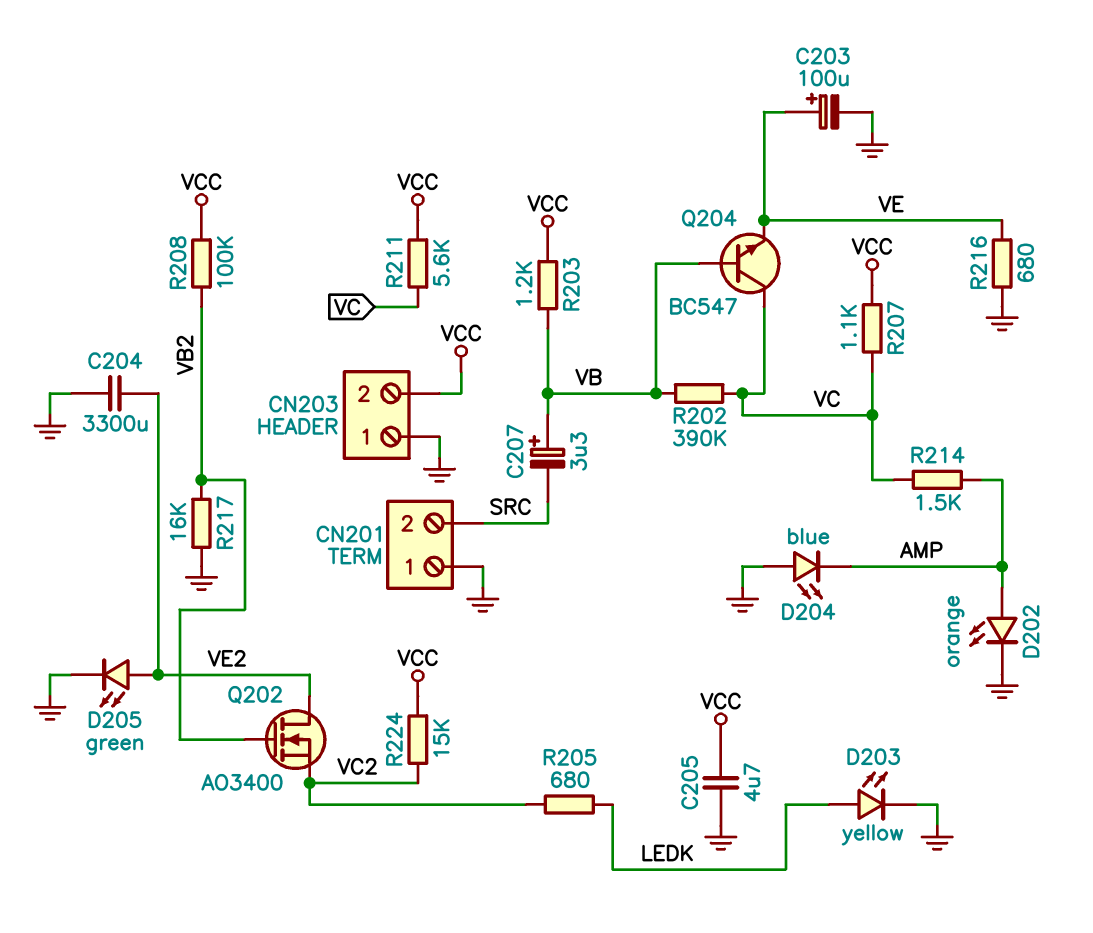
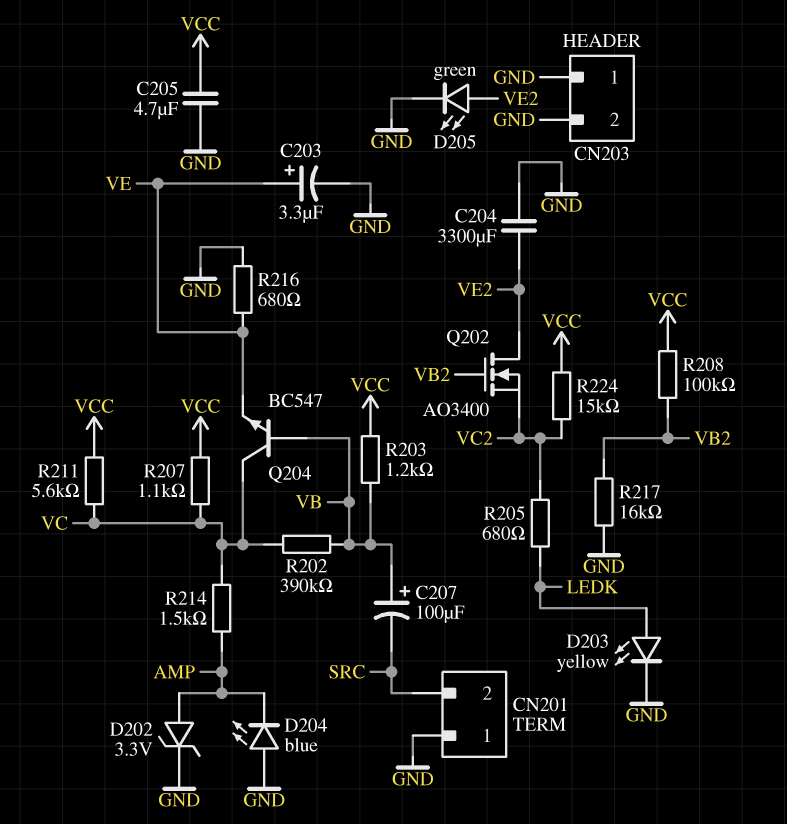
C203: 100uF (plus VE, minus GND) -> 3.3uF (plus VE, minus GND)
C207: 3.3uF (plus VB, minus SRC) -> 100uF (plus VB, minus SRC)
CN203 pin 2: VCC -> GND
D202: LED orange (A AMP, K GND) -> zener 3.3V (A AMP, K GND)

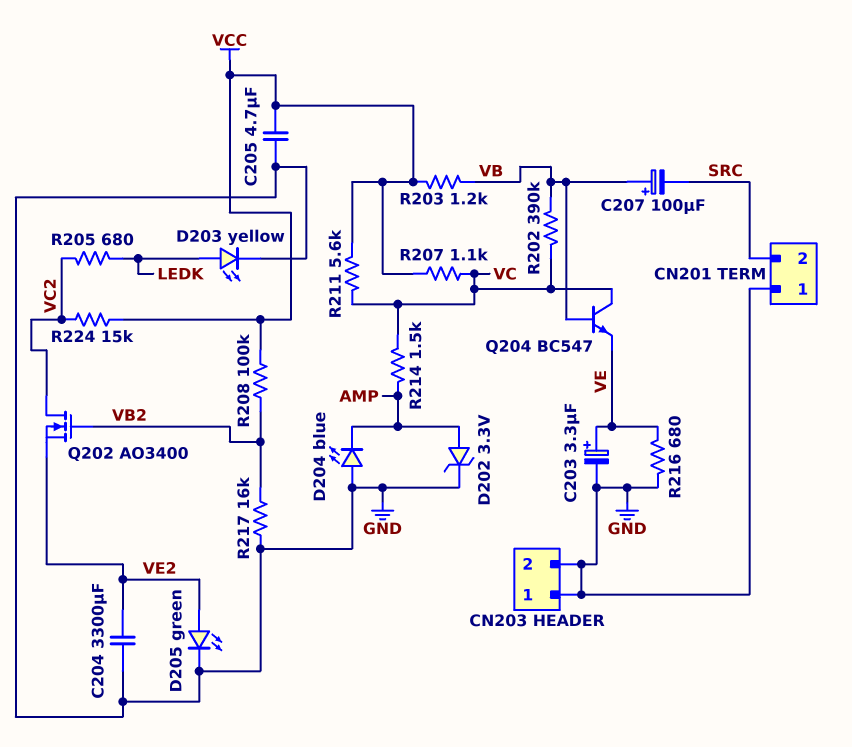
Q202: NMOS AO3400 (G VB2, D VE2, S VC2) -> NMOS AO3400 (G VB2, D VC2, S VE2)

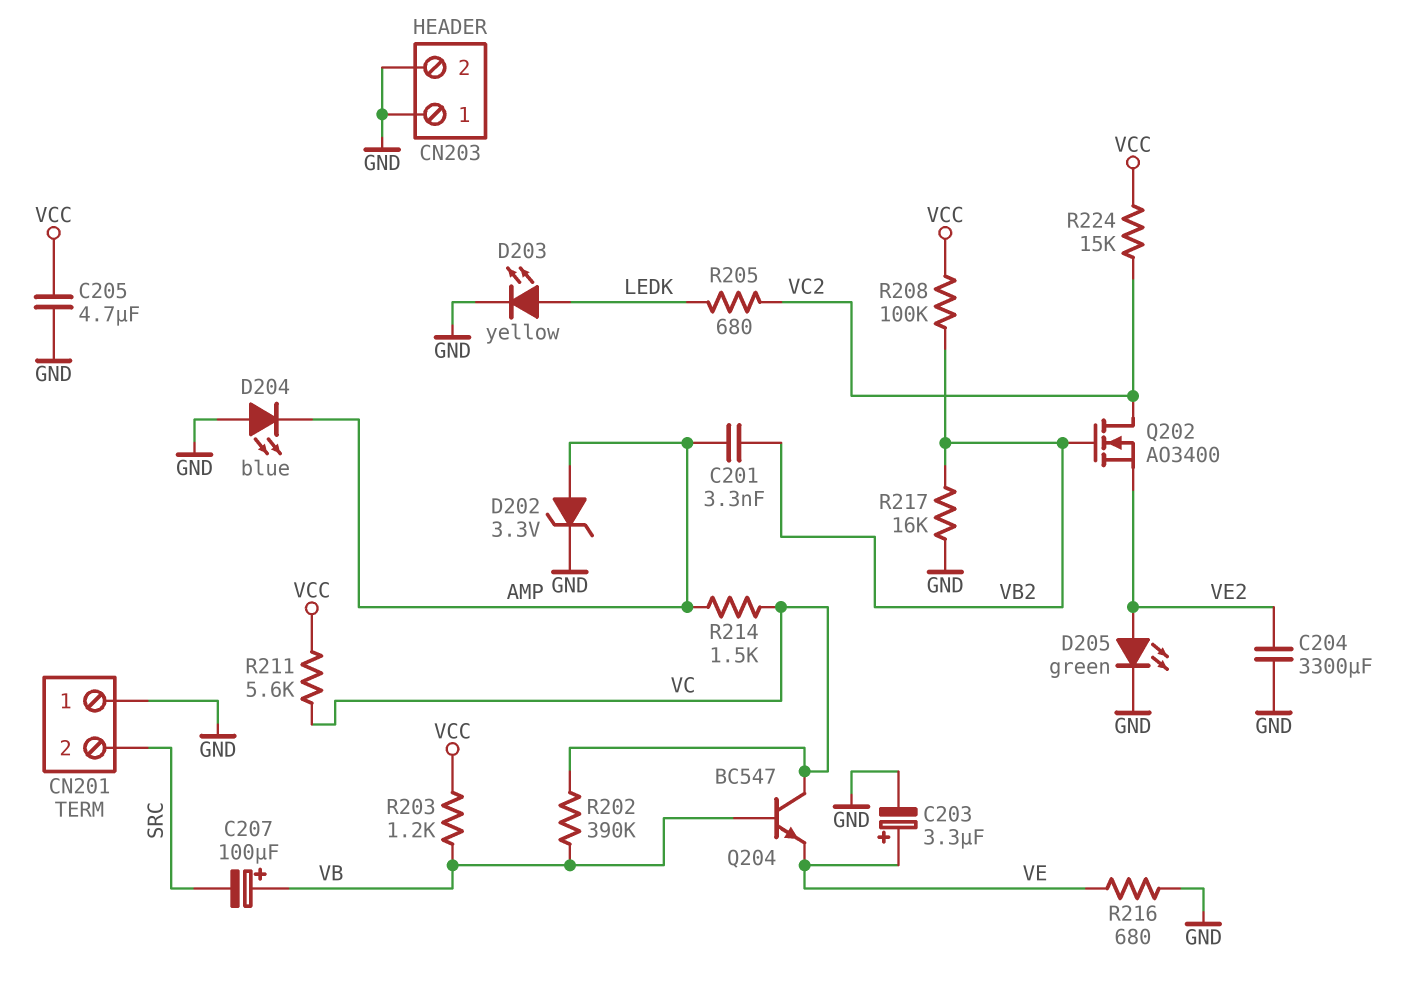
C201: none -> 3.3nF (AMP, VB2)
R207: 1.1k (VC, VCC) -> none

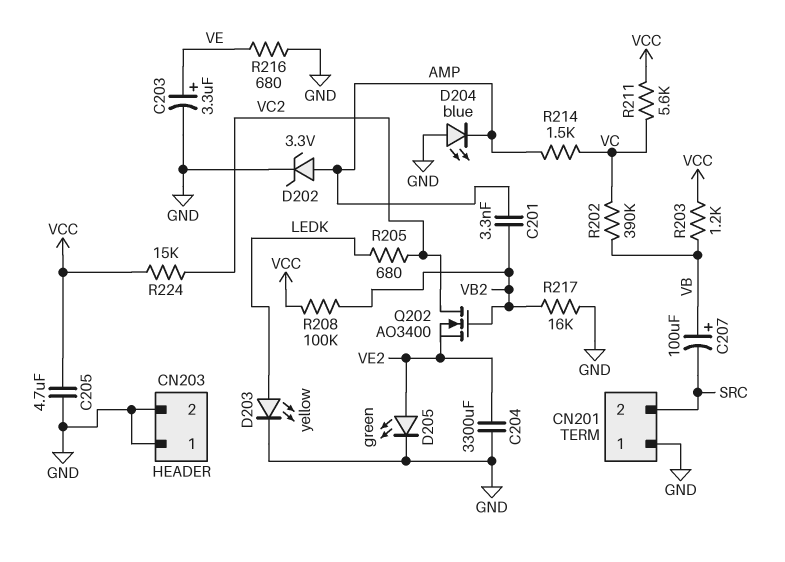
Q204: NPN BC547 (B VB, C VC, E VE) -> none

